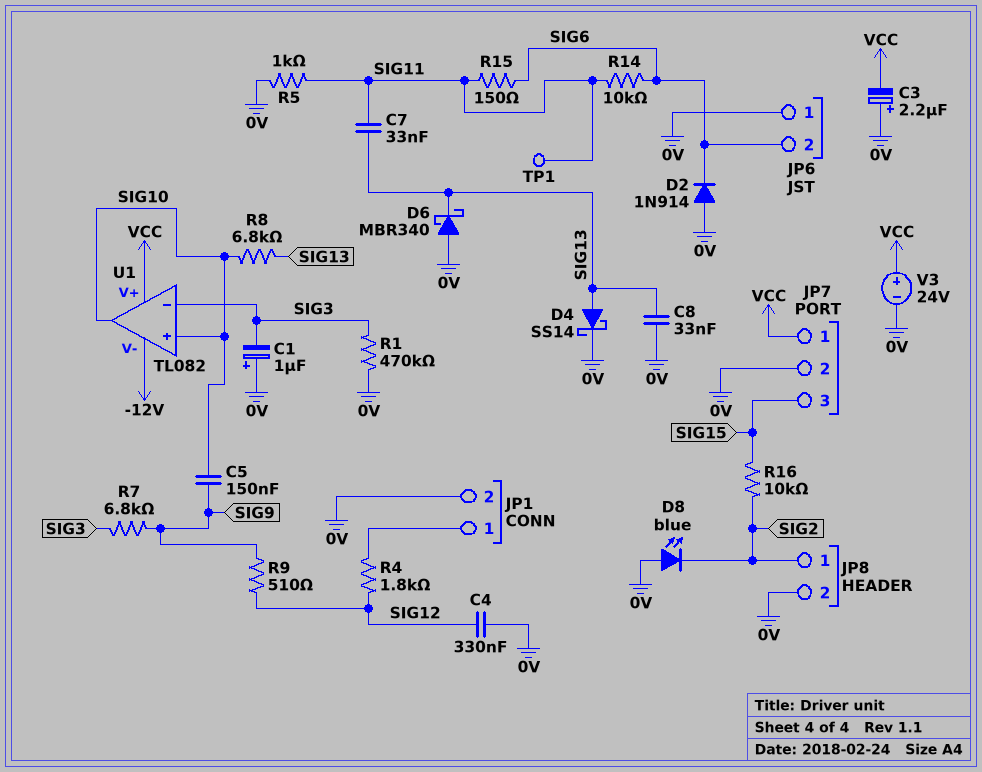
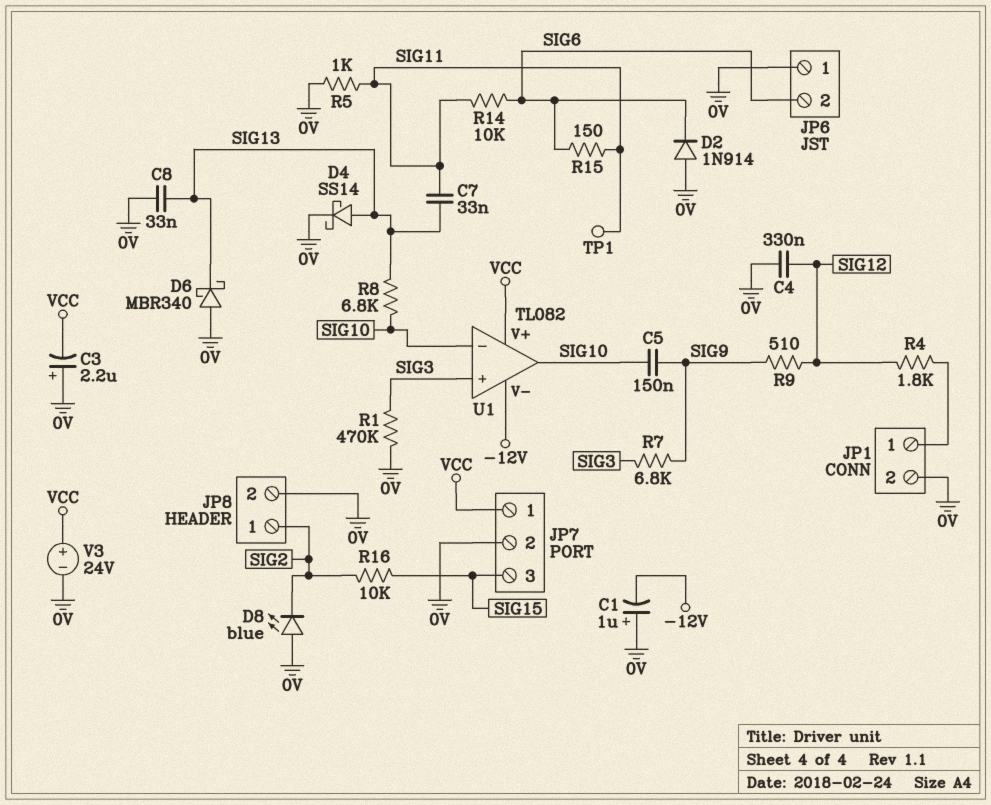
C1: 1uF (plus 0V, minus SIG3) -> 1uF (plus 0V, minus -12V)
U1 pin in+: SIG10 -> SIG3
U1 pin in-: SIG3 -> SIG10

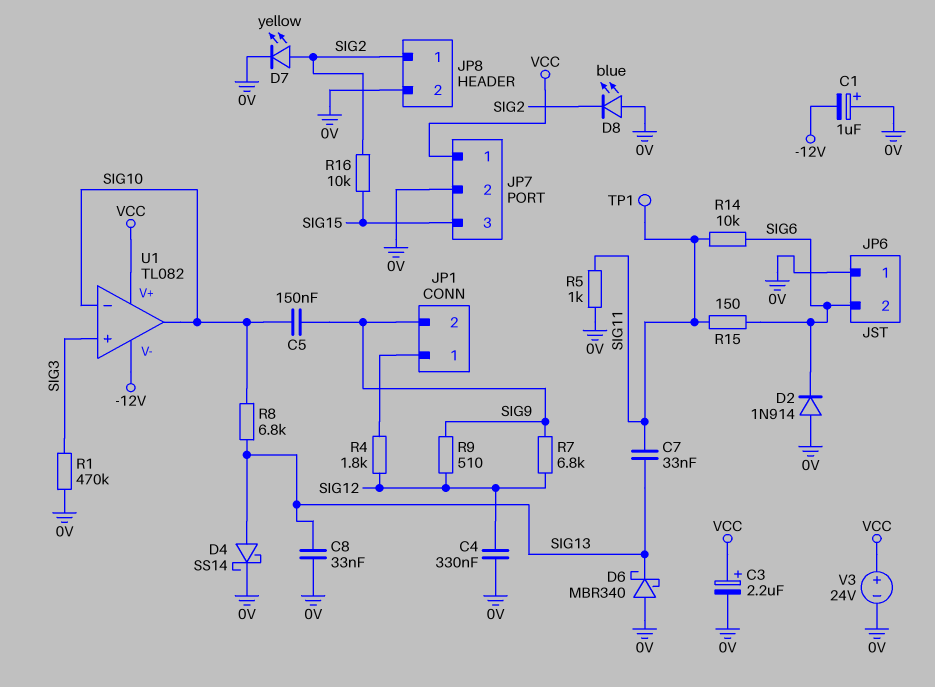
C3: 2.2uF (plus 0V, minus VCC) -> 2.2uF (plus VCC, minus 0V)
D7: none -> LED yellow (A SIG2, K 0V)
JP1 pin 2: 0V -> SIG9
R7: 6.8k (SIG3, SIG9) -> 6.8k (SIG9, SIG12)

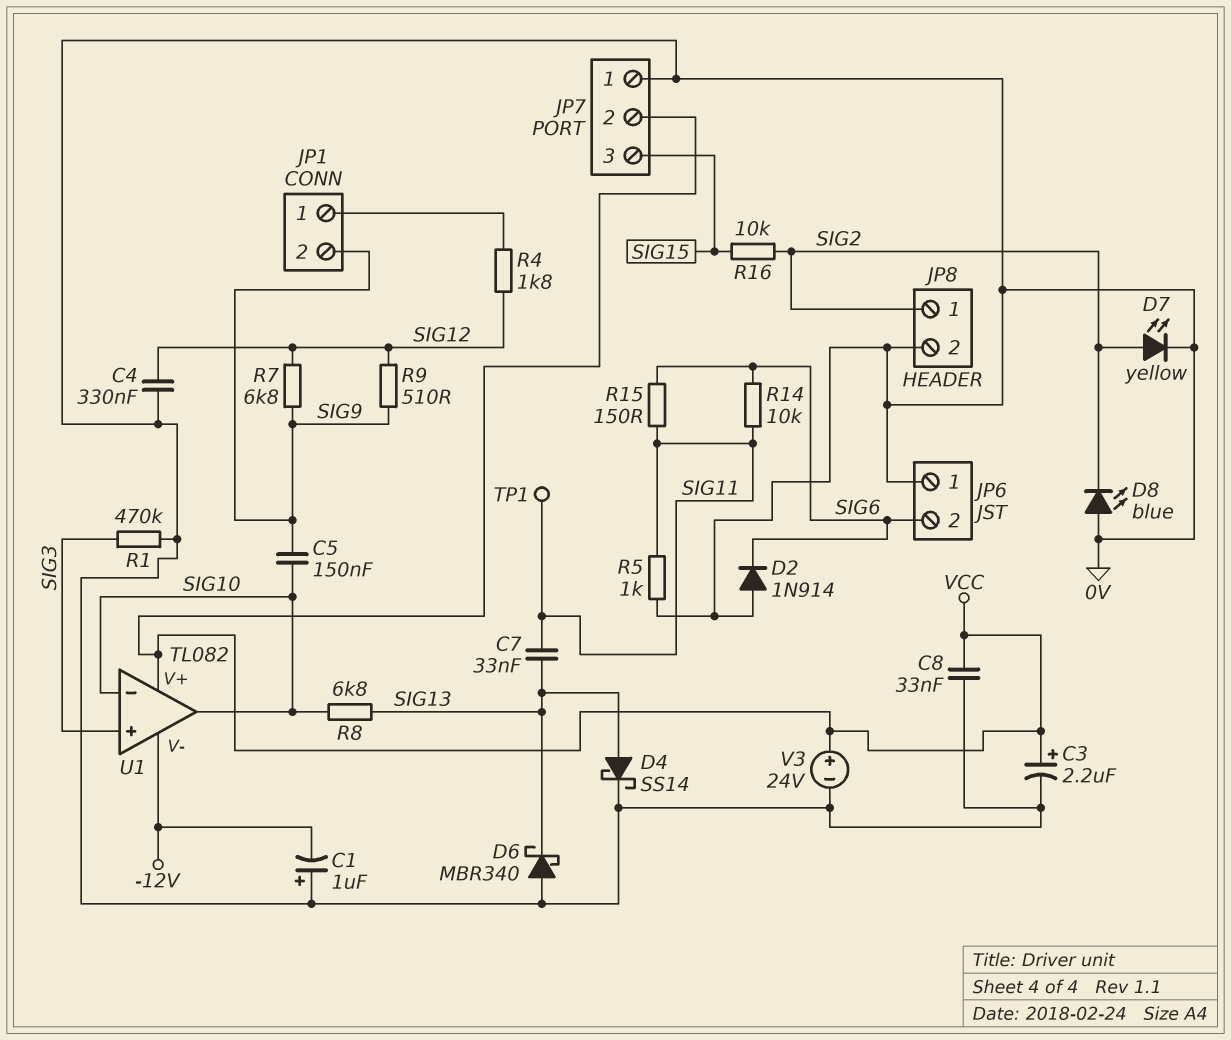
C8: 33nF (0V, SIG13) -> 33nF (0V, VCC)
JP7 pin 1: VCC -> 0V
JP7 pin 2: 0V -> VCC

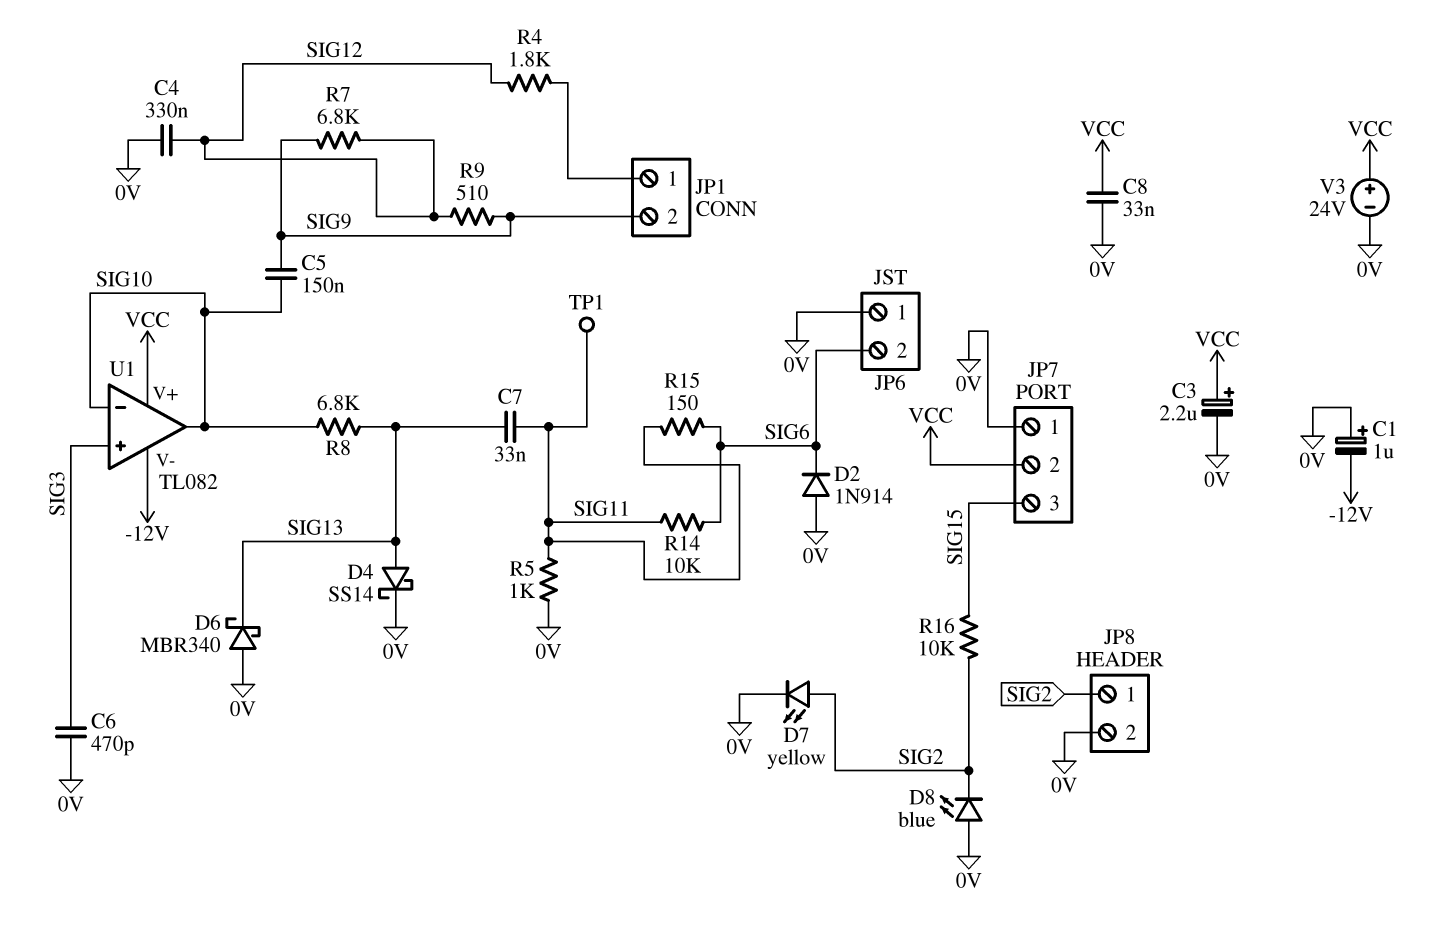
C6: none -> 470pF (0V, SIG3)
R1: 470k (0V, SIG3) -> none

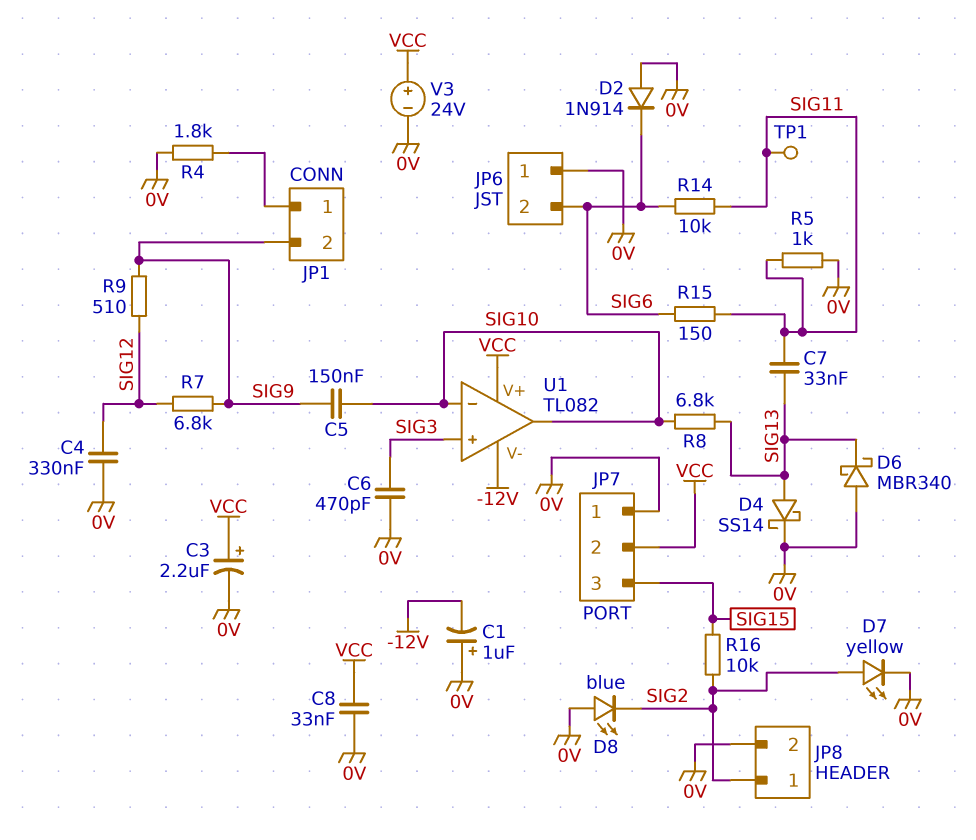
R4: 1.8k (JP1/1, SIG12) -> 1.8k (0V, JP1/1)

